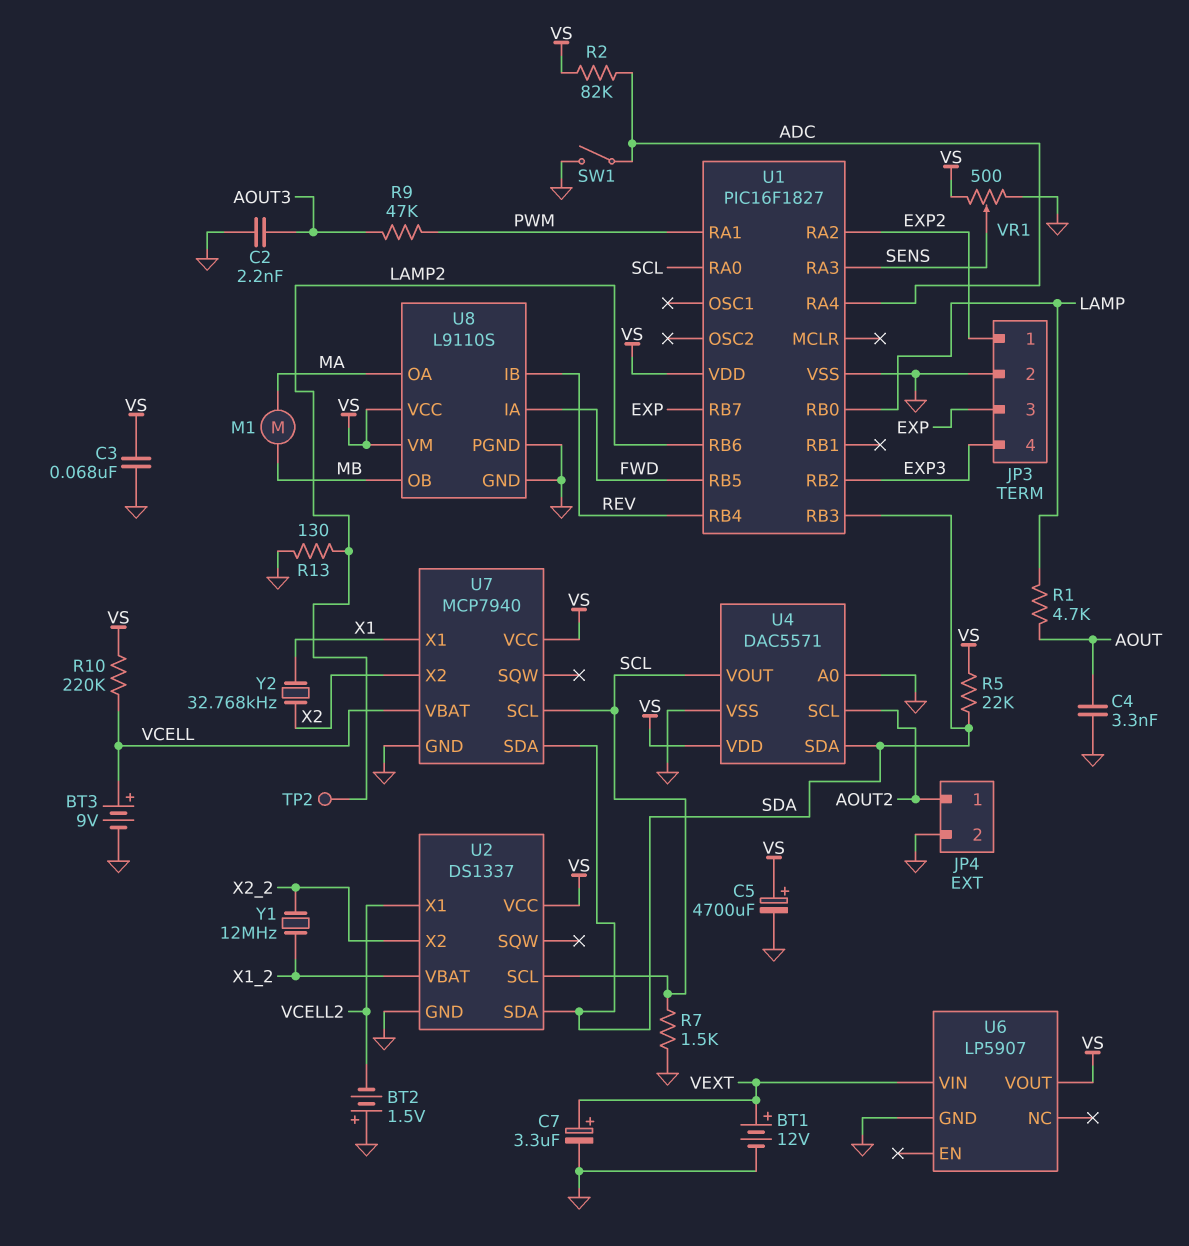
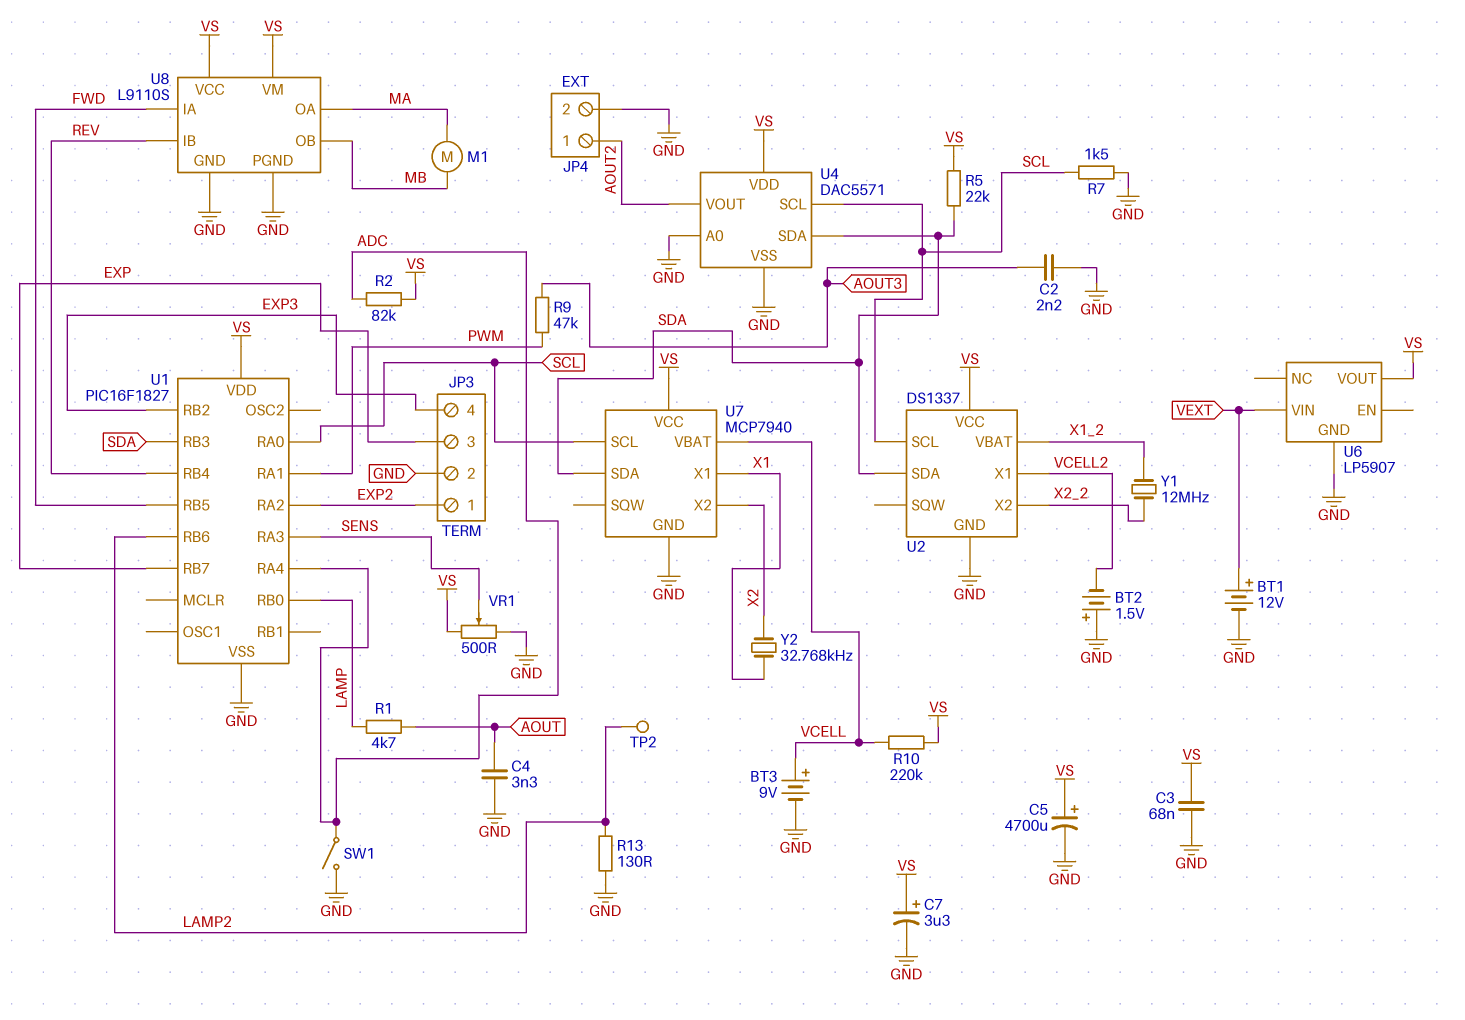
C7: 3.3uF (plus VEXT, minus GND) -> 3.3uF (plus VS, minus GND)
U4 pin SCL: AOUT2 -> SCL
U4 pin VOUT: SCL -> AOUT2

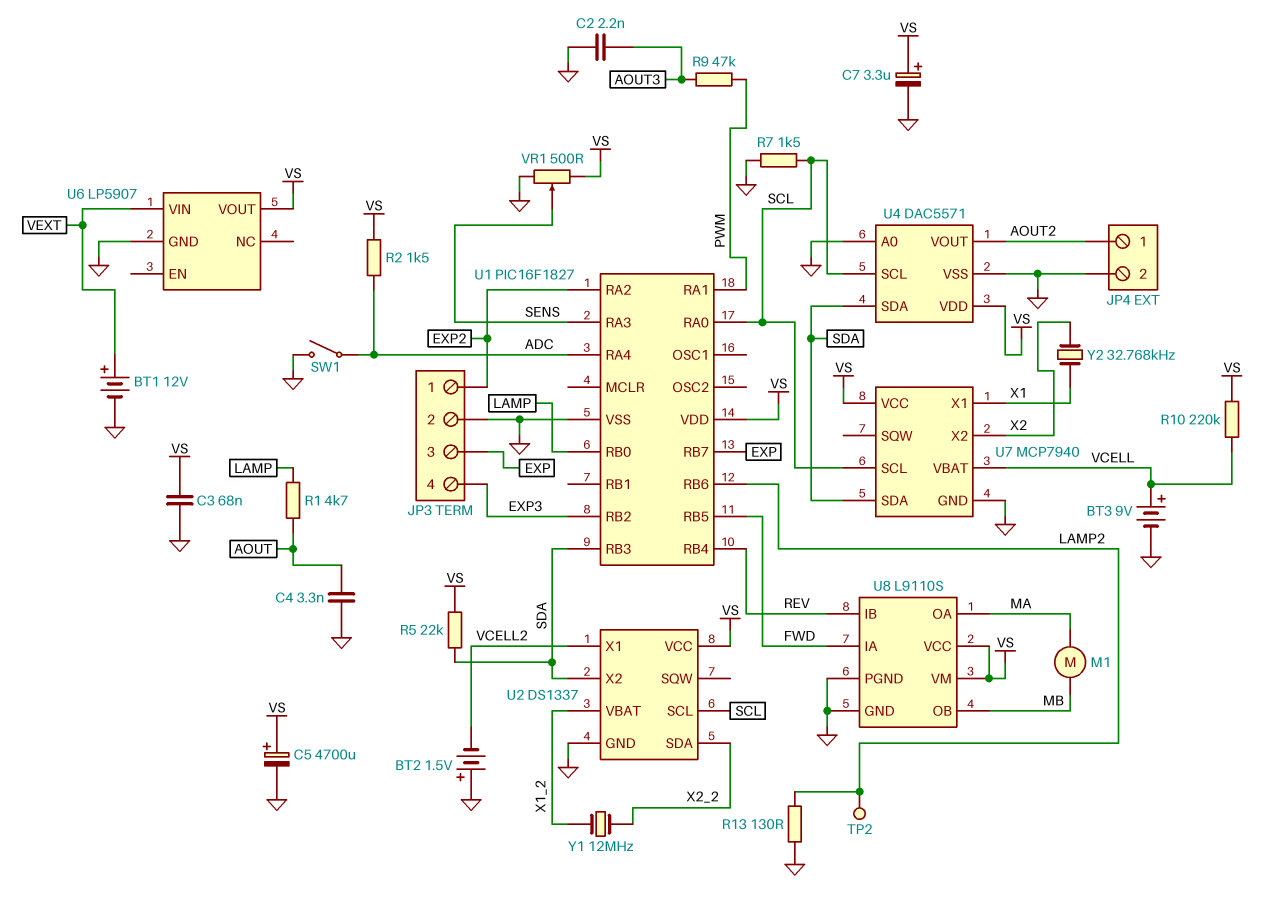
R2: 82k (ADC, VS) -> 1.5k (ADC, VS)
U2 pin SDA: SDA -> X2_2
U2 pin X2: X2_2 -> SDA

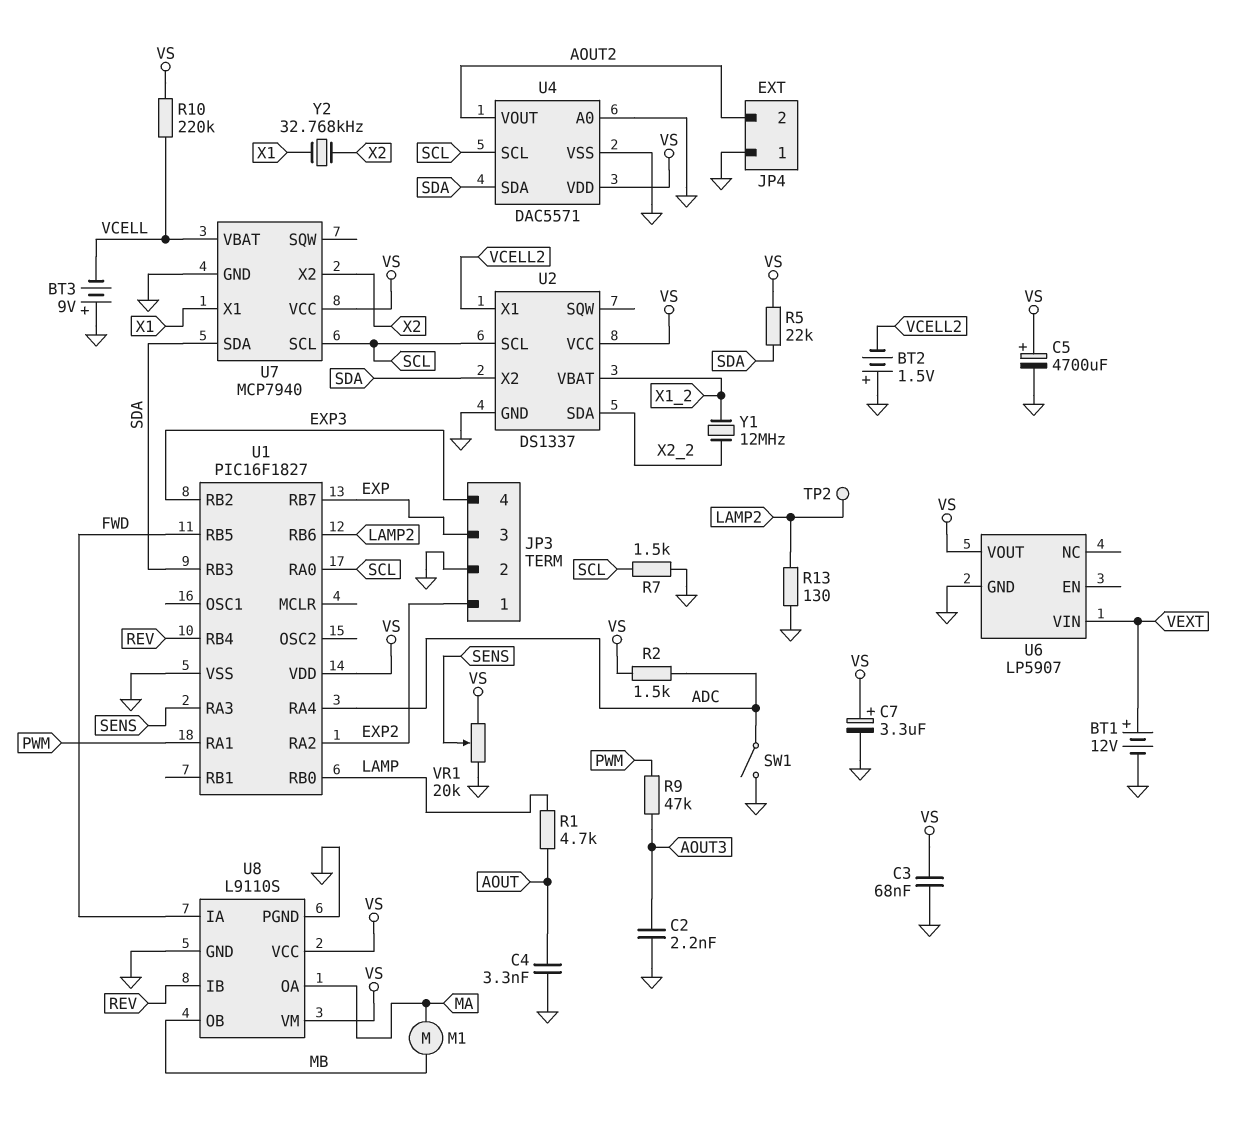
BT3: 9V (plus VCELL, minus GND) -> 9V (plus GND, minus VCELL)
JP4 pin 1: AOUT2 -> GND
JP4 pin 2: GND -> AOUT2
VR1: 500 (GND, VS, wiper SENS) -> 20k (GND, VS, wiper SENS)

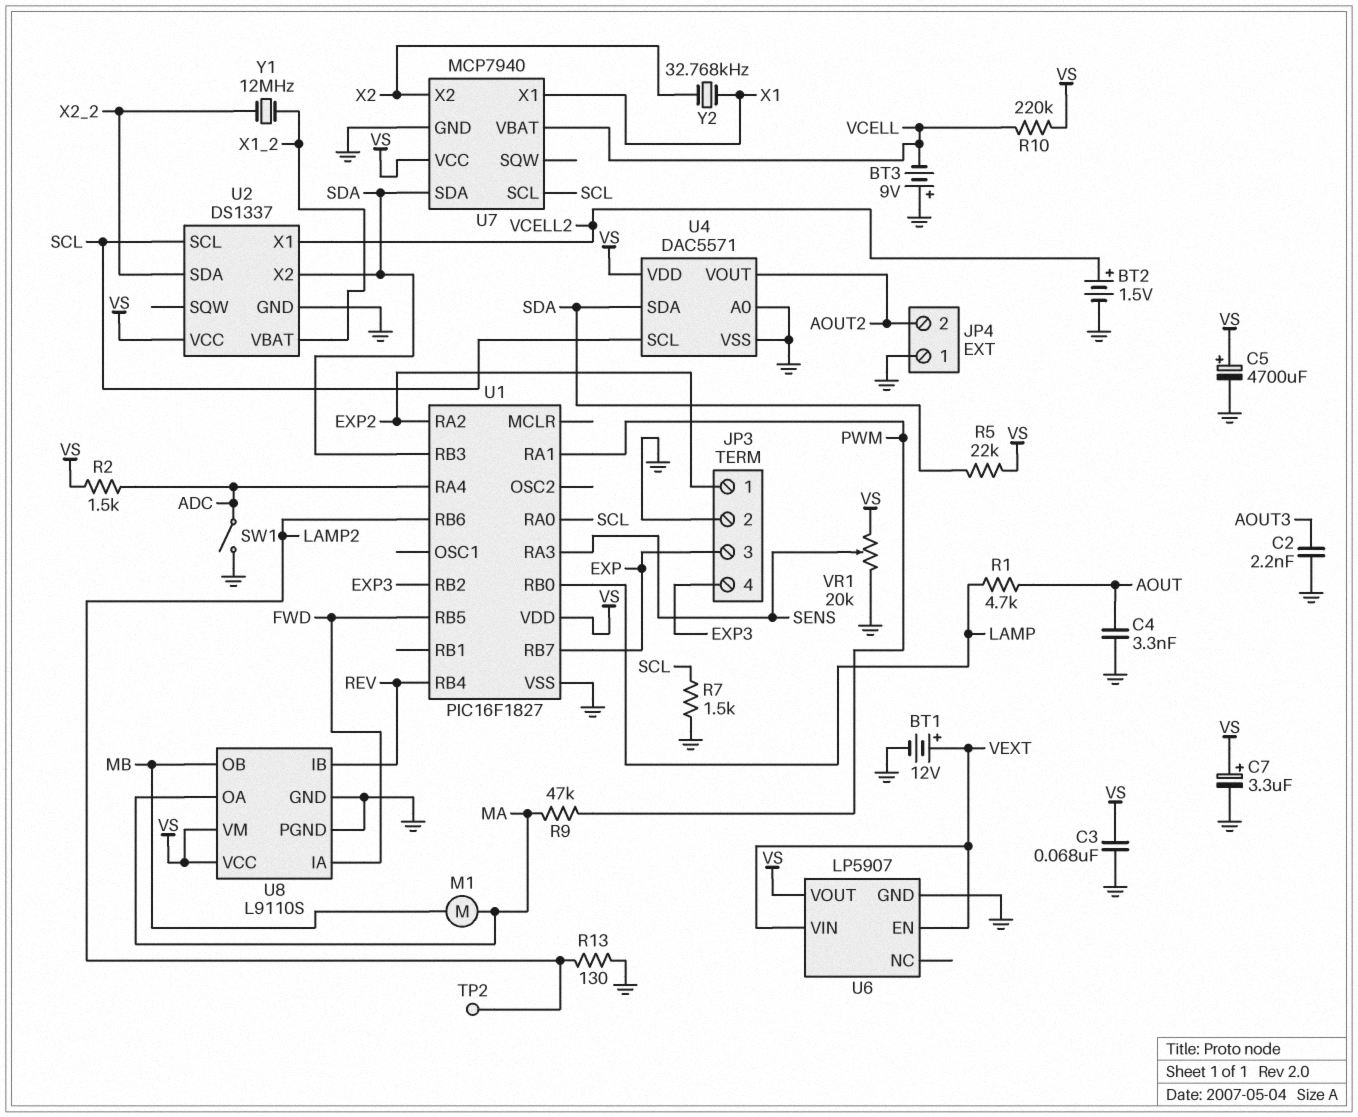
BT2: 1.5V (plus GND, minus VCELL2) -> 1.5V (plus VCELL2, minus GND)
R9: 47k (AOUT3, PWM) -> 47k (MA, PWM)
U6 pin EN: none -> VEXT

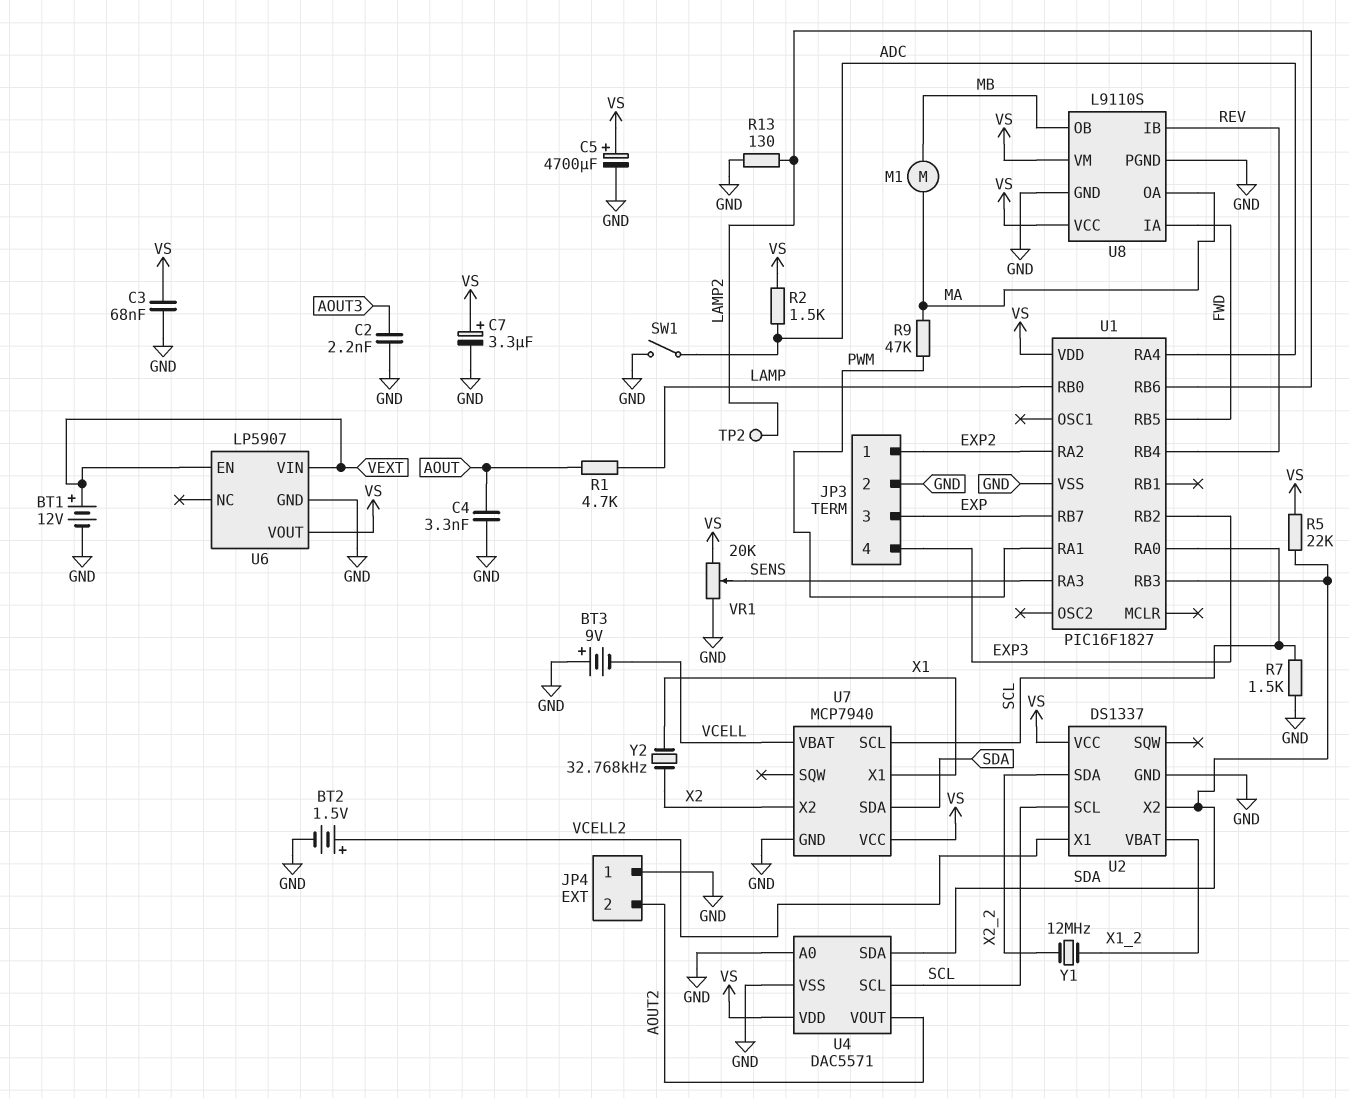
R10: 220k (VCELL, VS) -> none

